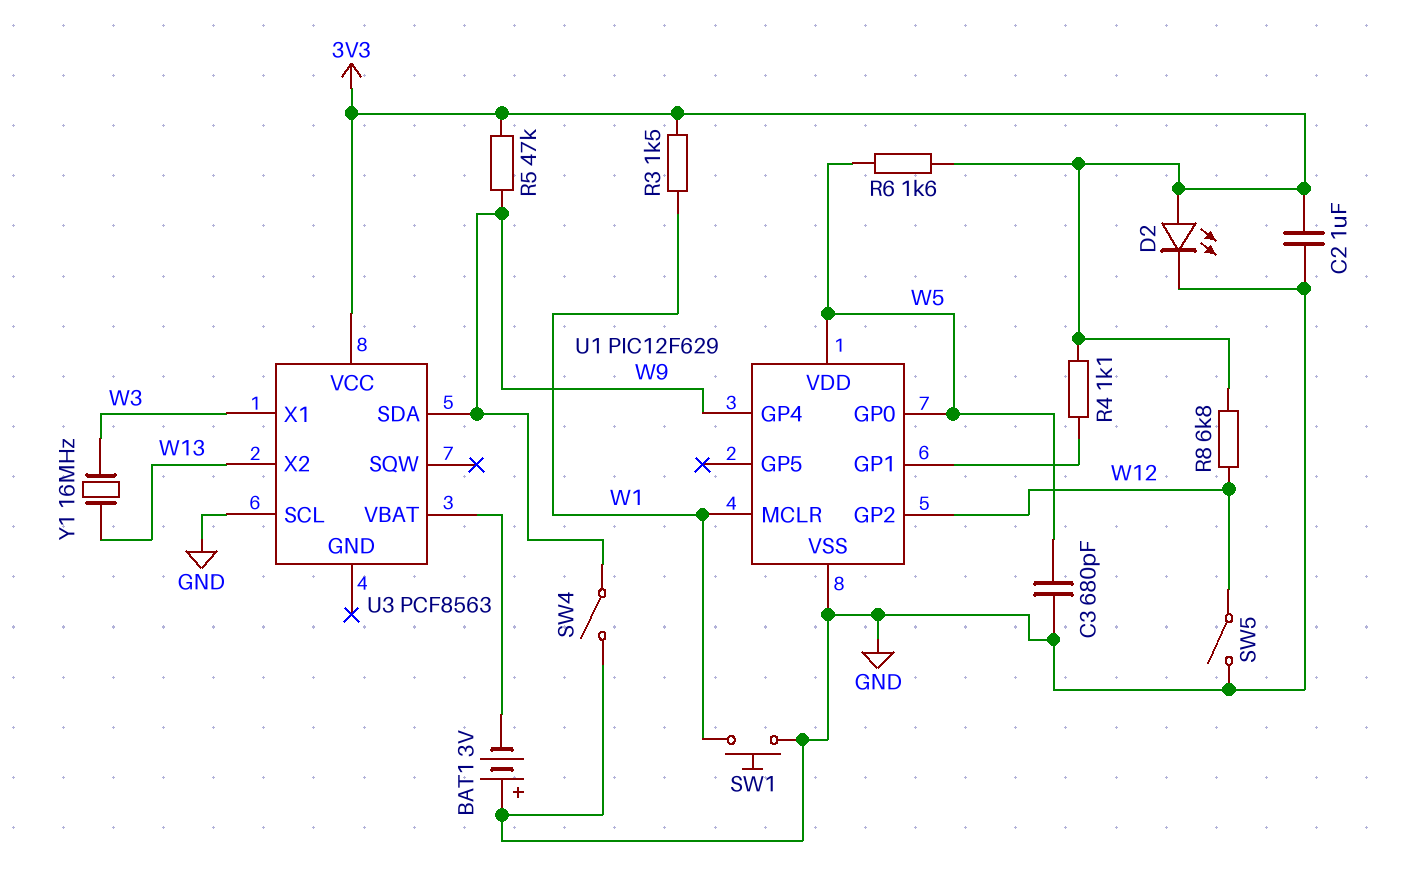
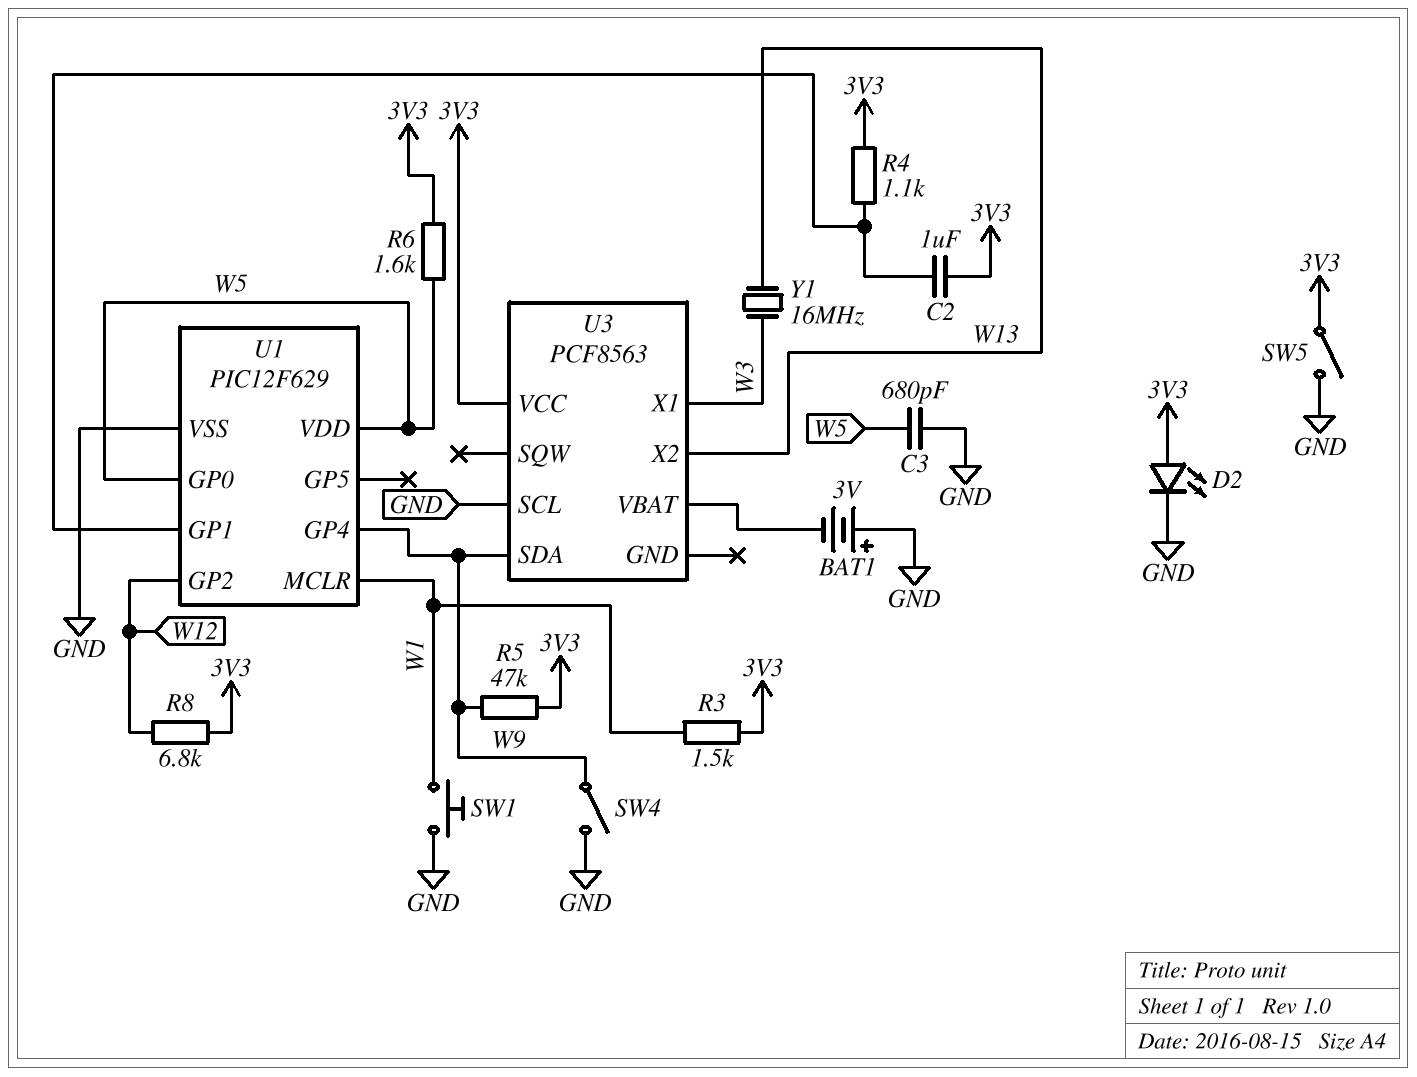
C2: 1uF (3V3, GND) -> 1uF (3V3, U1/GP1)
SW5: switch (GND, W12) -> switch (3V3, GND)

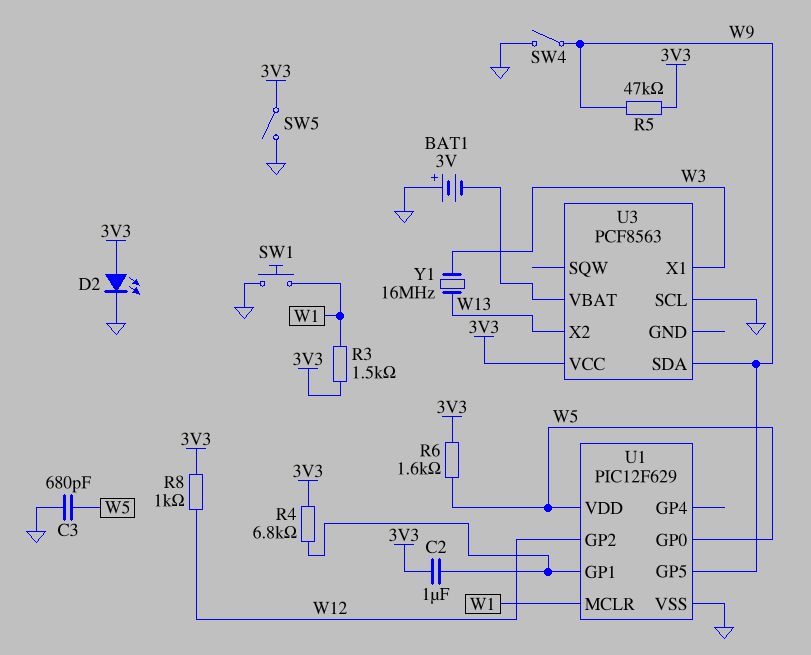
R4: 1.1k (3V3, U1/GP1) -> 6.8k (3V3, U1/GP1)
R8: 6.8k (3V3, W12) -> 1k (3V3, W12)
U1 pin GP4: W9 -> none
U1 pin GP5: none -> W9

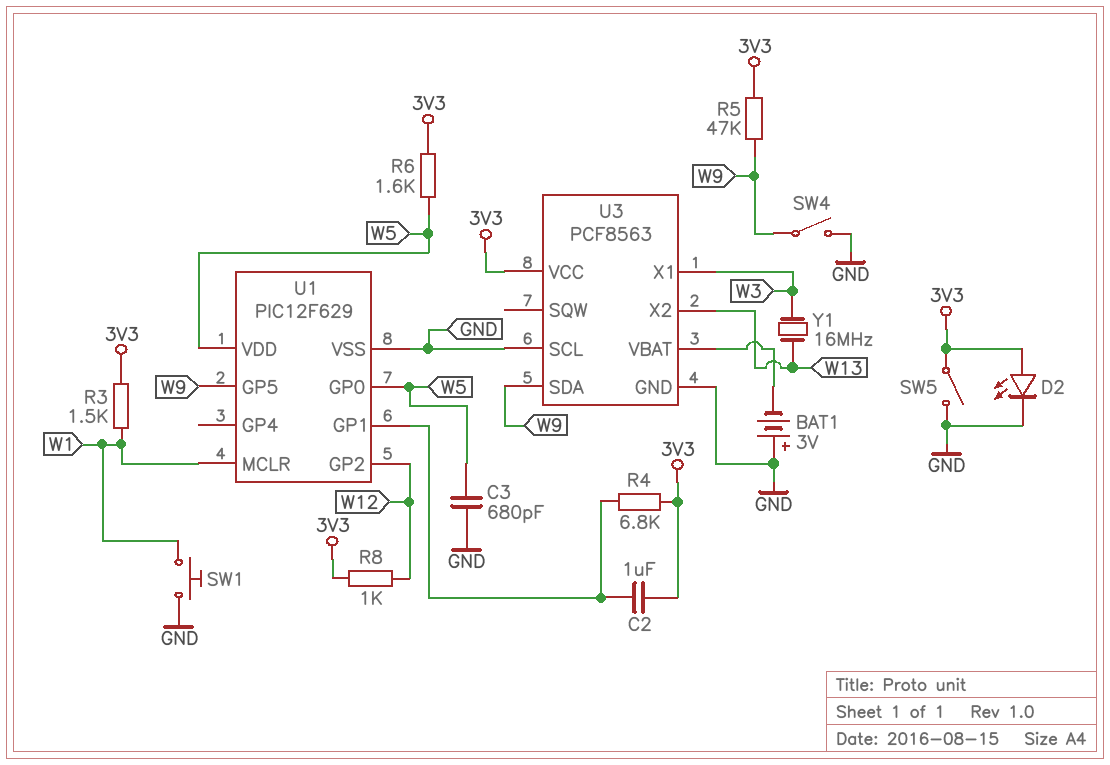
U3 pin GND: none -> GND

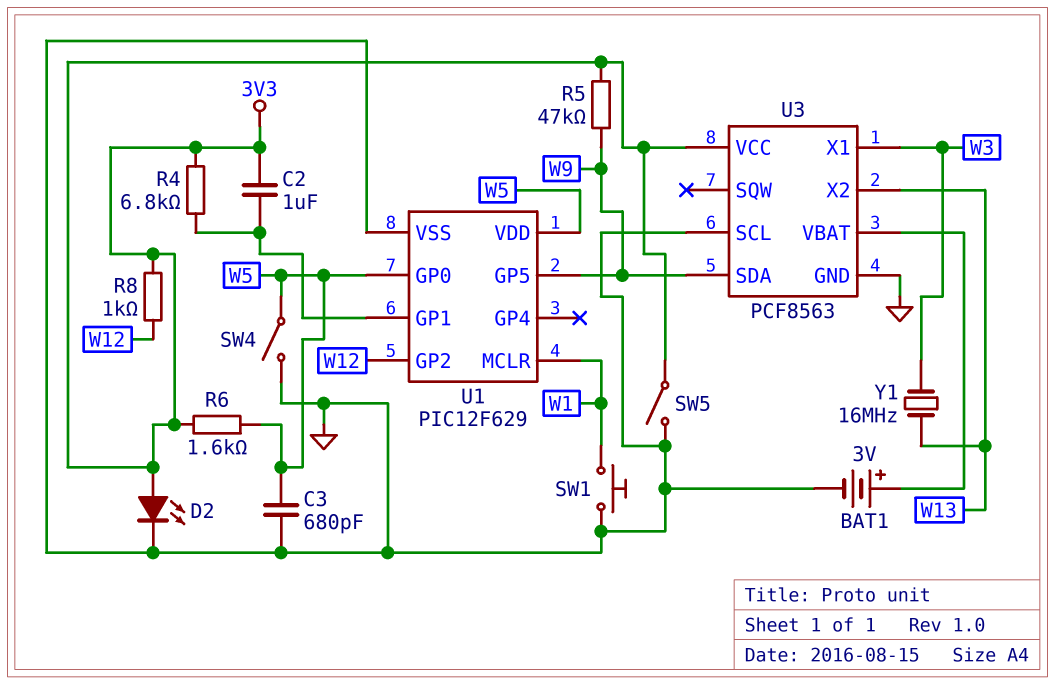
BAT1: 3V (plus GND, minus U3/VBAT) -> 3V (plus U3/VBAT, minus GND)
R3: 1.5k (3V3, W1) -> none
SW4: switch (GND, W9) -> switch (GND, W5)

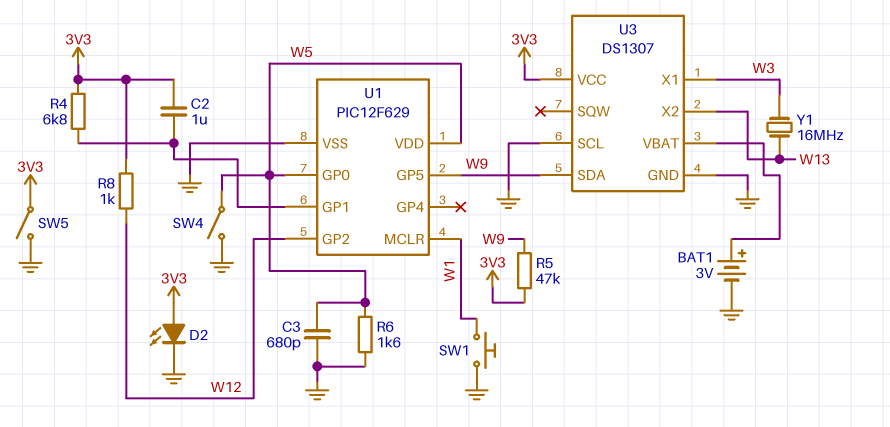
R6: 1.6k (3V3, W5) -> 1.6k (GND, W5)
U3: PCF8563 -> DS1307

